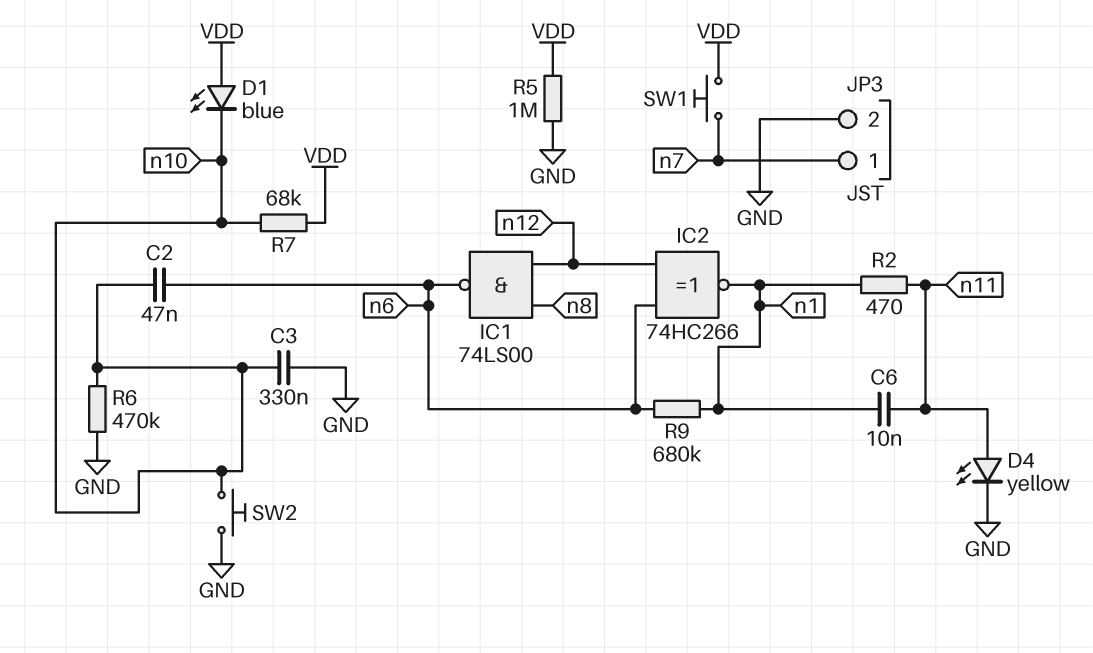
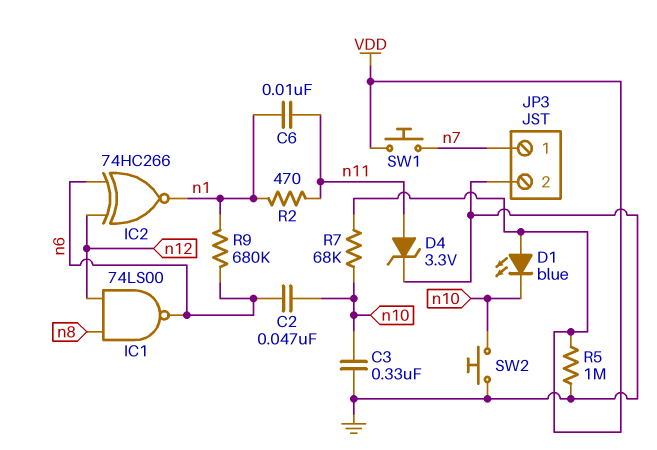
D4: LED yellow (A n11, K GND) -> zener 3.3V (A n11, K GND)
R6: 470k (GND, n10) -> none

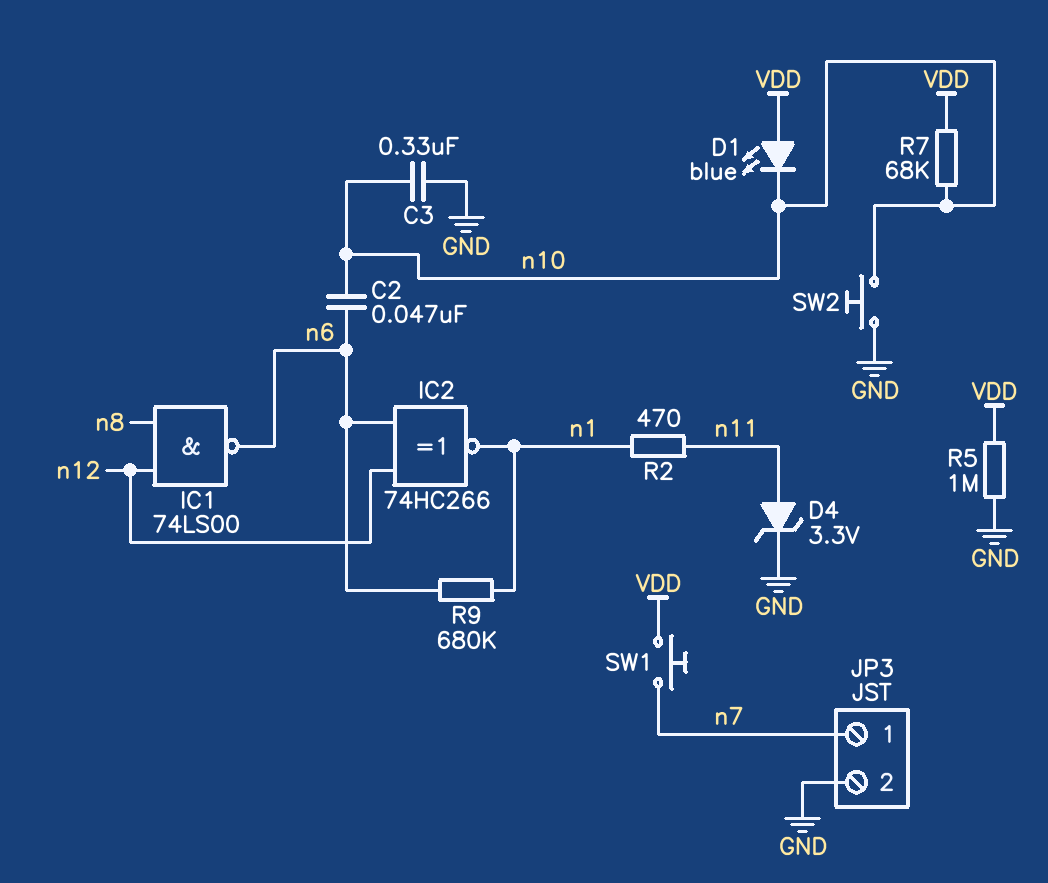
C6: 10nF (n1, n11) -> none

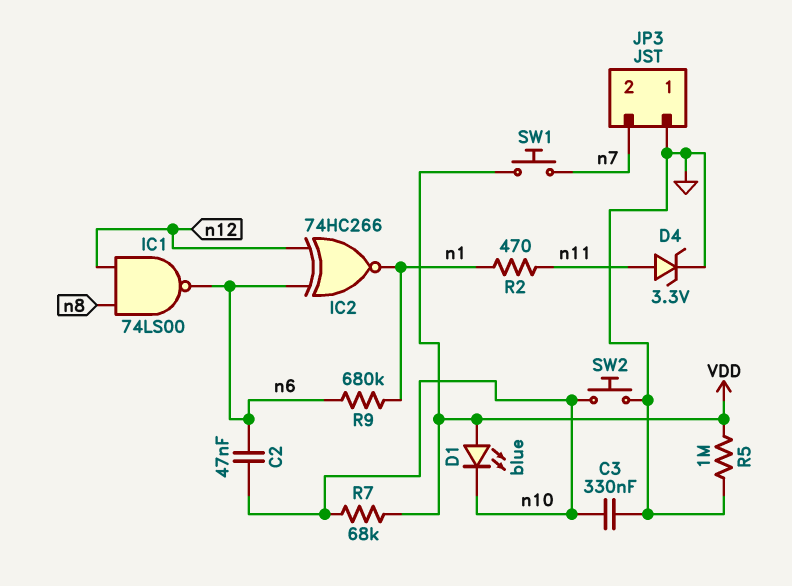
JP3 pin 1: n7 -> GND
JP3 pin 2: GND -> n7

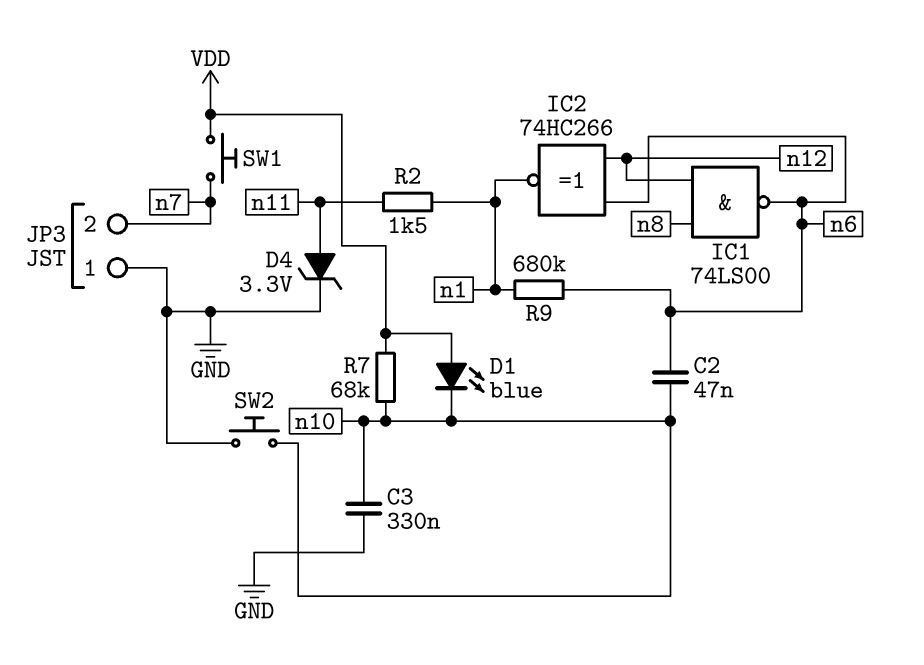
R2: 470 (n1, n11) -> 1.5k (n1, n11)
R5: 1M (GND, VDD) -> none

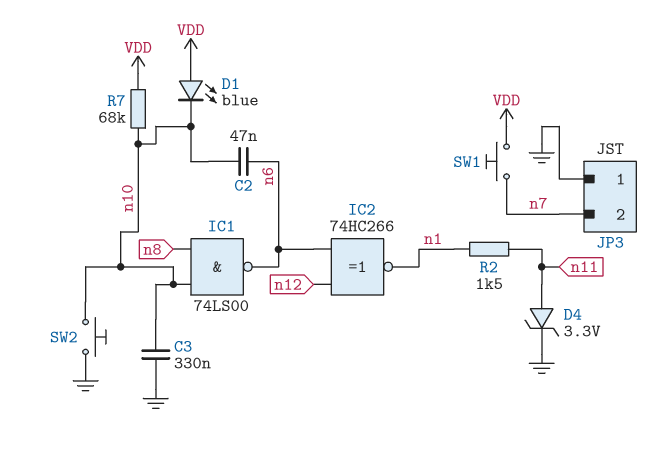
IC1: NAND 74LS00 (in n8, in n12, out n6) -> NAND 74LS00 (in n8, in n10, out n6)
R9: 680k (n1, n6) -> none

